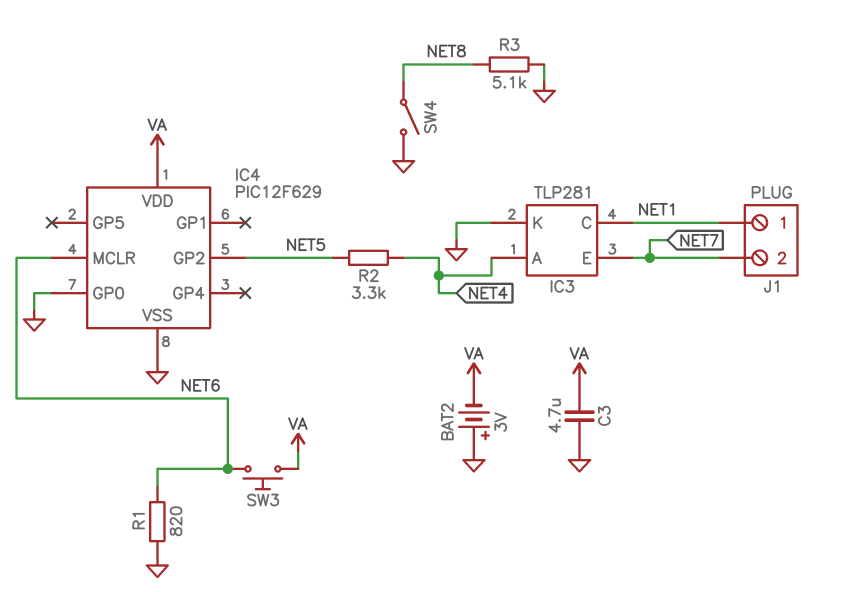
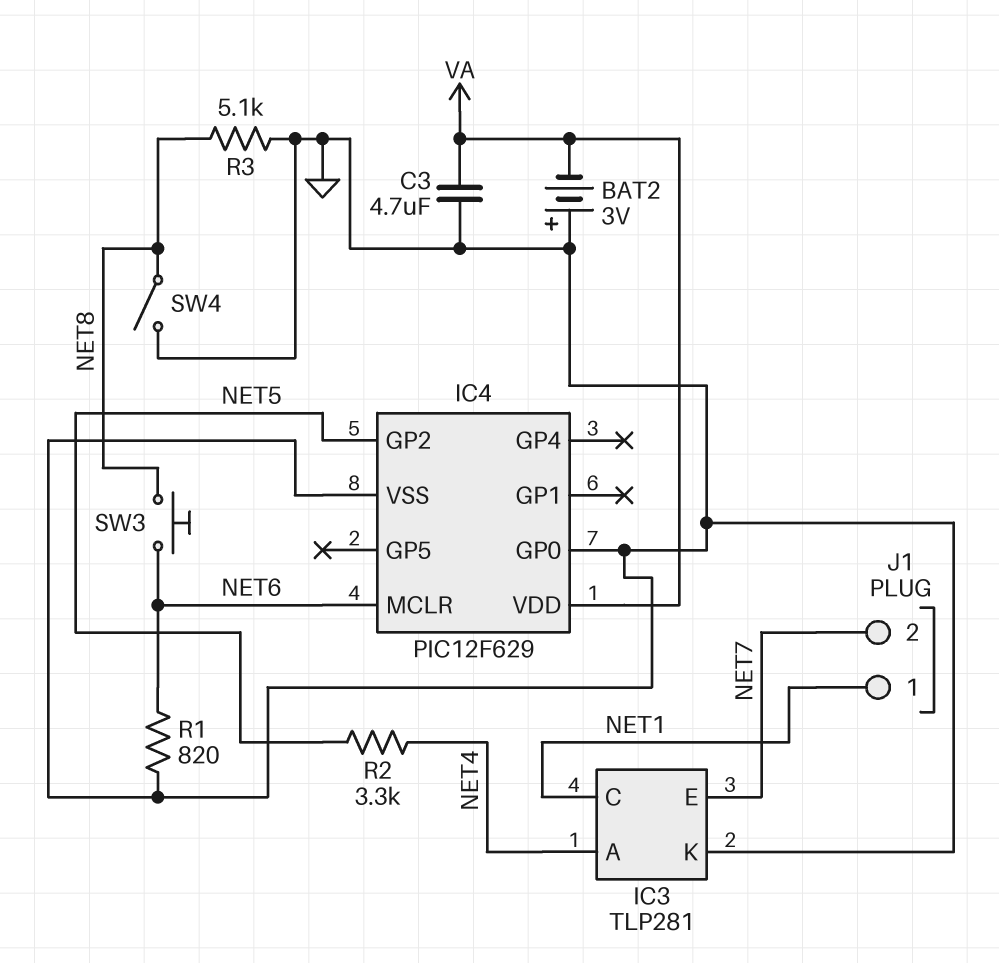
SW3: button (NET6, VA) -> button (NET6, NET8)

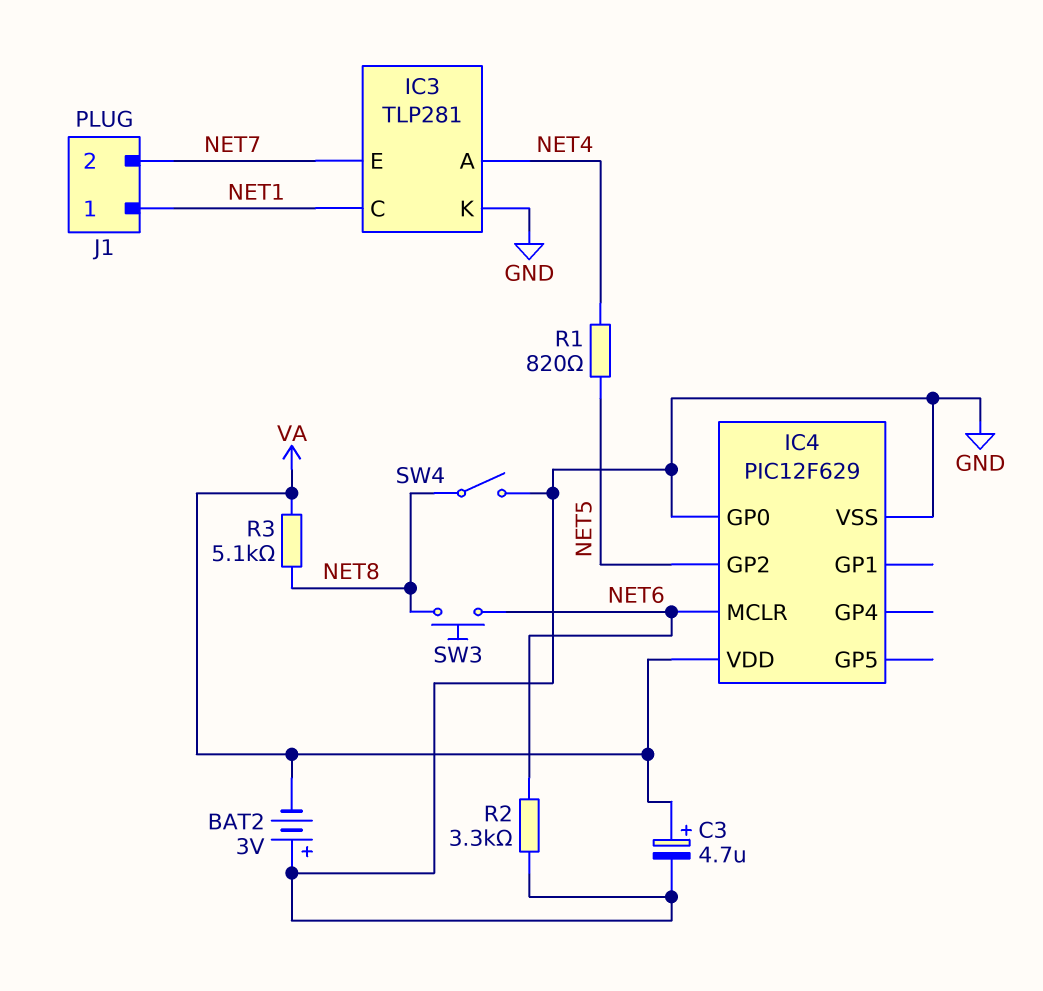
C3: 4.7uF (GND, VA) -> 4.7uF (plus VA, minus GND)
R1: 820 (GND, NET6) -> 820 (NET4, NET5)
R2: 3.3k (NET4, NET5) -> 3.3k (GND, NET6)
R3: 5.1k (GND, NET8) -> 5.1k (NET8, VA)

